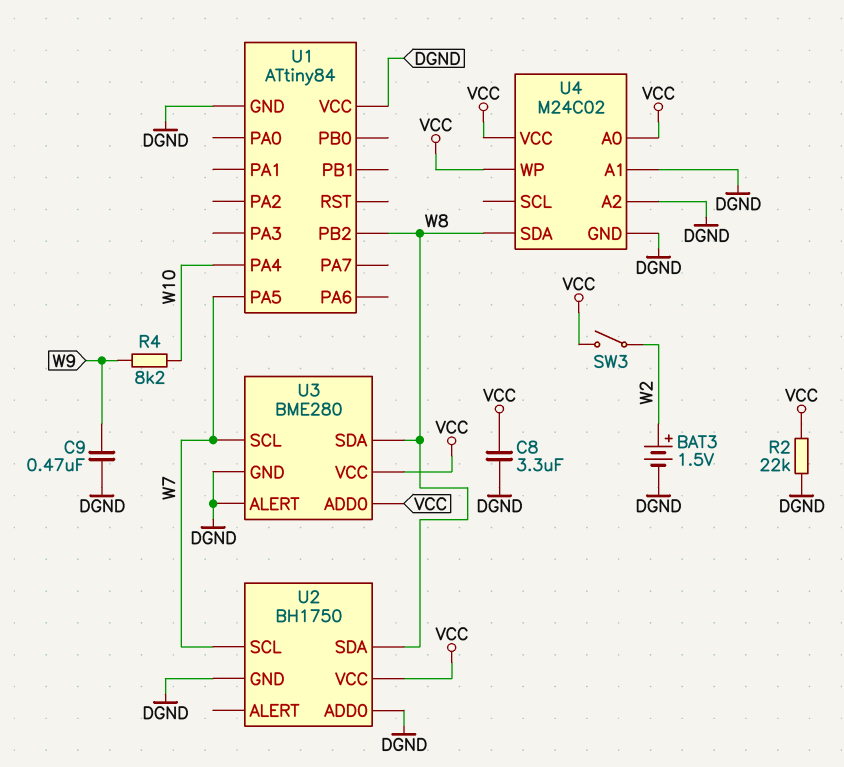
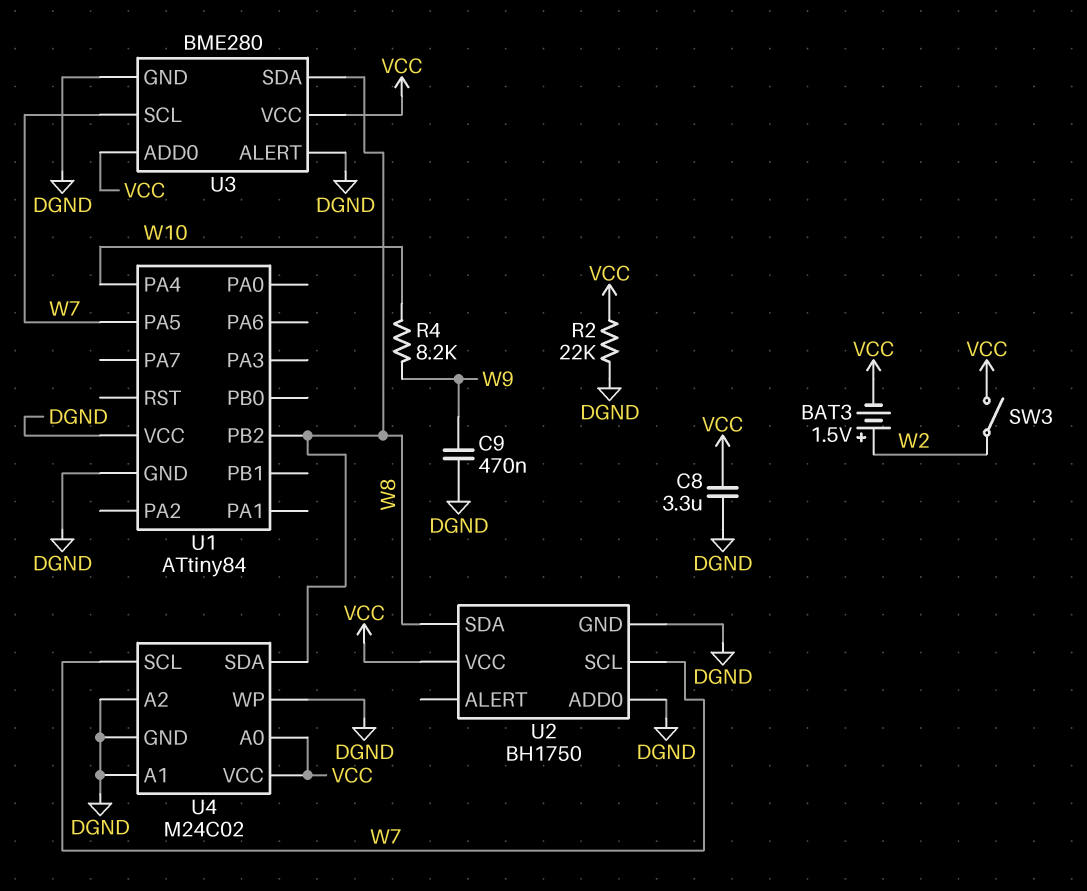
BAT3: 1.5V (plus W2, minus DGND) -> 1.5V (plus W2, minus VCC)
U4 pin SCL: none -> W7
U4 pin WP: VCC -> DGND

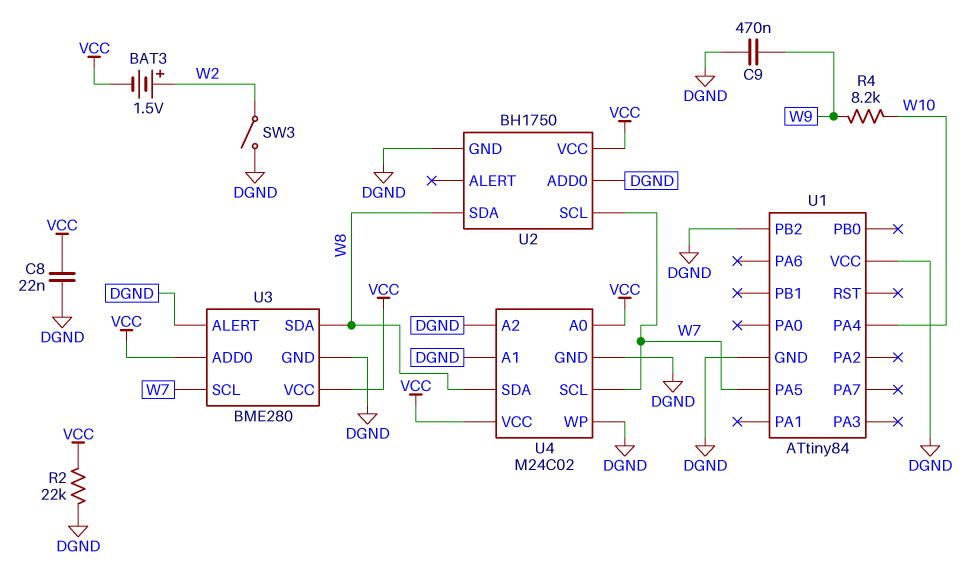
C8: 3.3uF (DGND, VCC) -> 22nF (DGND, VCC)
SW3: switch (VCC, W2) -> switch (DGND, W2)
U1 pin PB2: W8 -> DGND

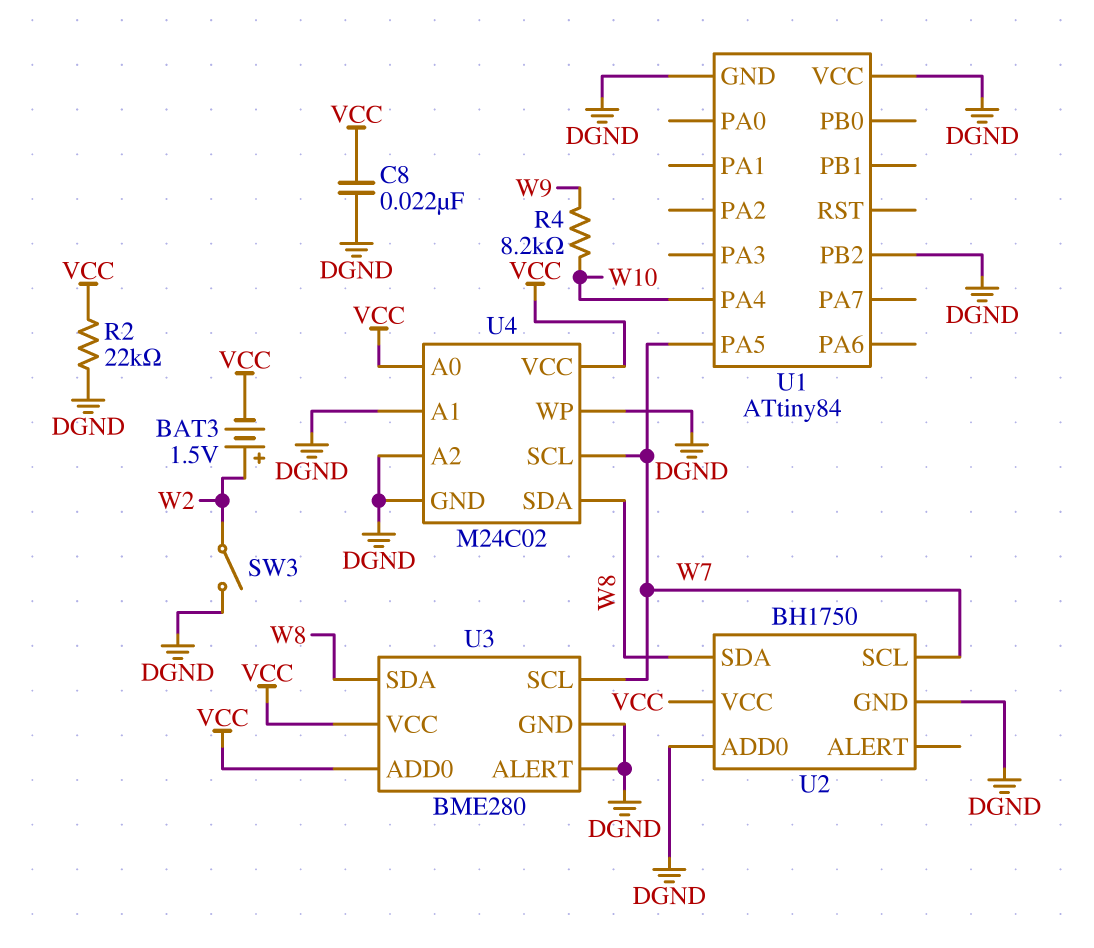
C9: 470nF (DGND, W9) -> none

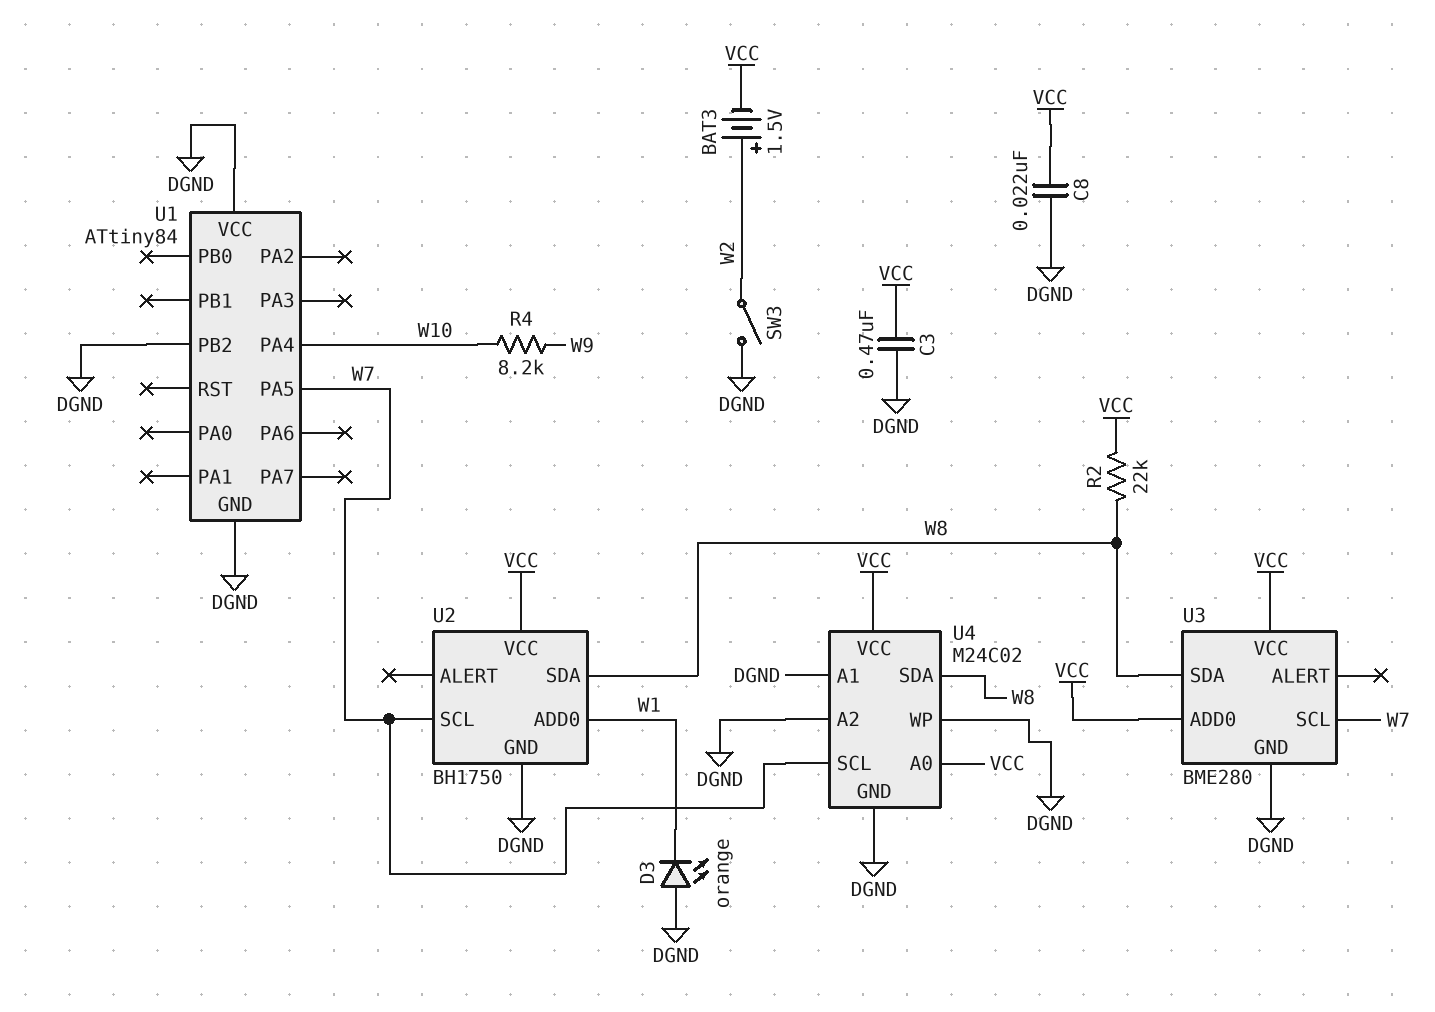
C3: none -> 470nF (DGND, VCC)
D3: none -> LED orange (A DGND, K W1)
R2: 22k (DGND, VCC) -> 22k (VCC, W8)
U2 pin ADD0: DGND -> W1
U3 pin ALERT: DGND -> none

